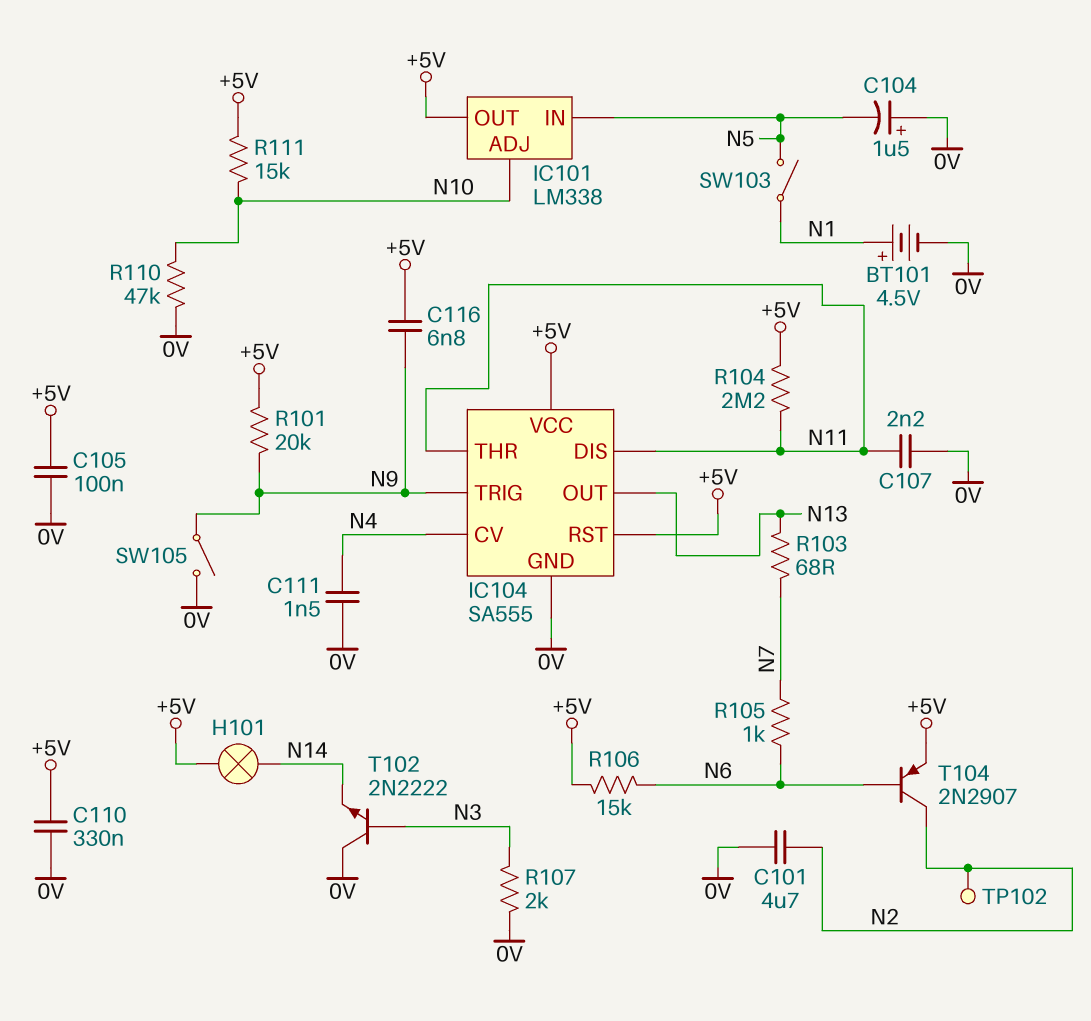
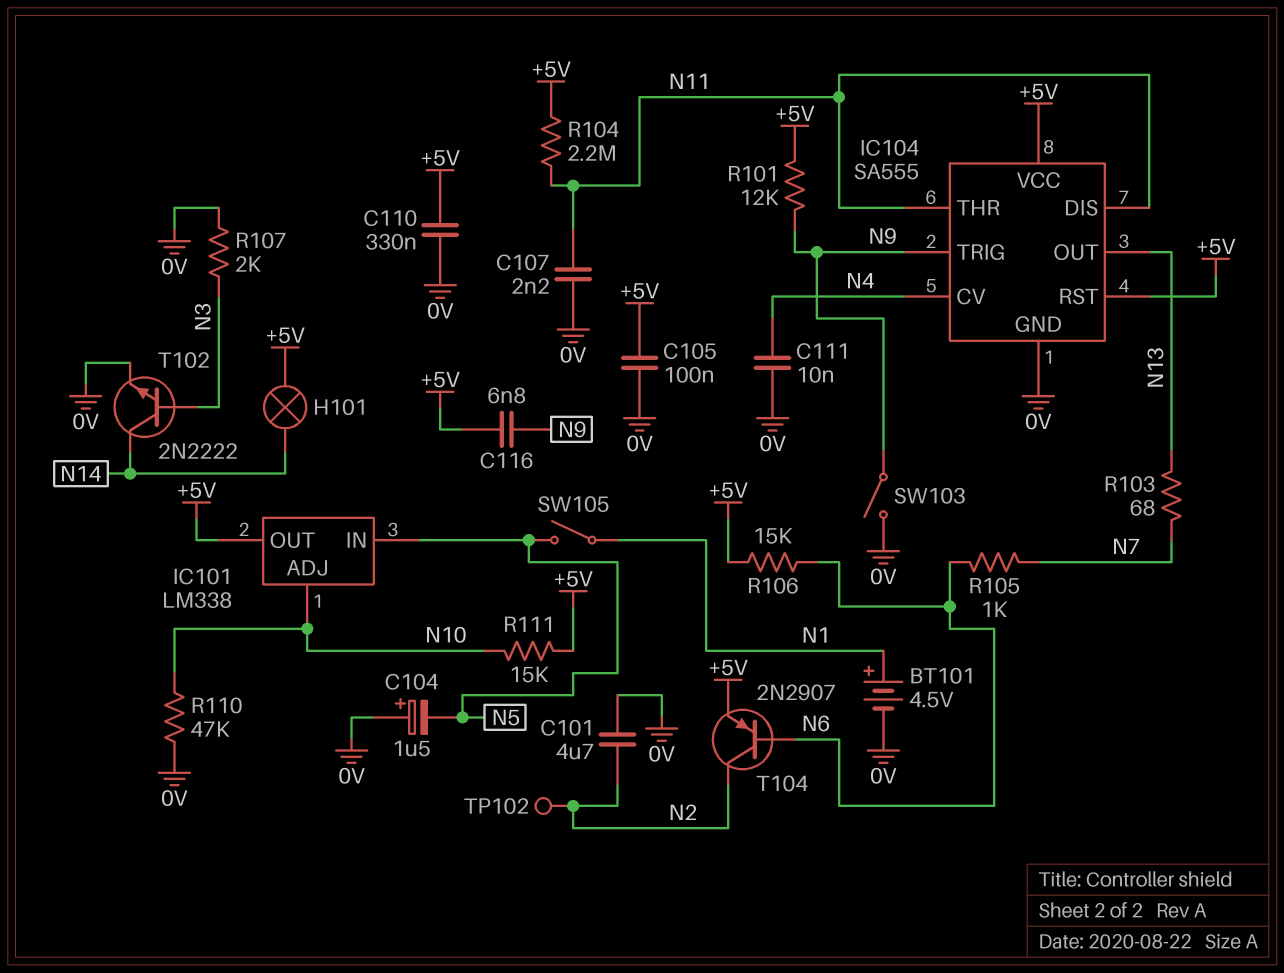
C111: 1.5nF (0V, N4) -> 10nF (0V, N4)
R101: 20k (+5V, N9) -> 12k (+5V, N9)
SW103: switch (N1, N5) -> switch (0V, N9)
SW105: switch (0V, N9) -> switch (N1, N5)
T102: NPN 2N2222 (B N3, C 0V, E N14) -> NPN 2N2222 (B N3, C N14, E 0V)

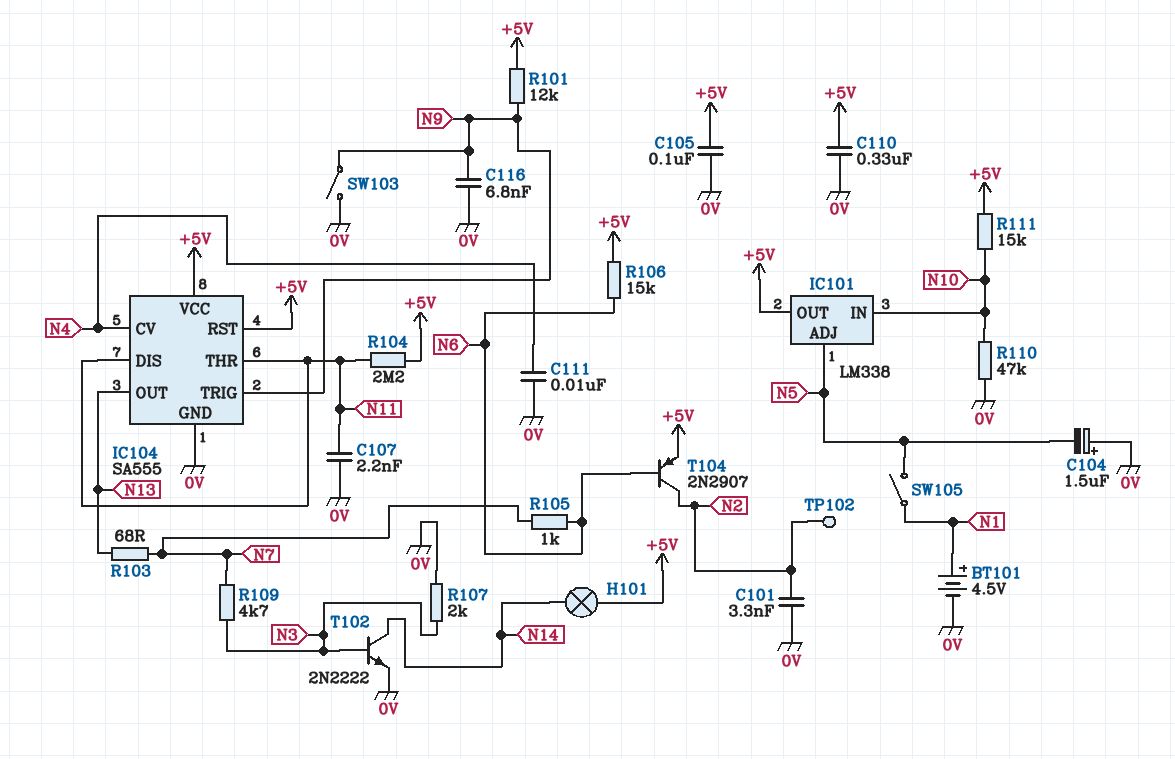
C101: 4.7uF (0V, N2) -> 3.3nF (0V, N2)
C116: 6.8nF (+5V, N9) -> 6.8nF (0V, N9)
IC101 pin ADJ: N10 -> N5
IC101 pin IN: N5 -> N10
R109: none -> 4.7k (N3, N7)

